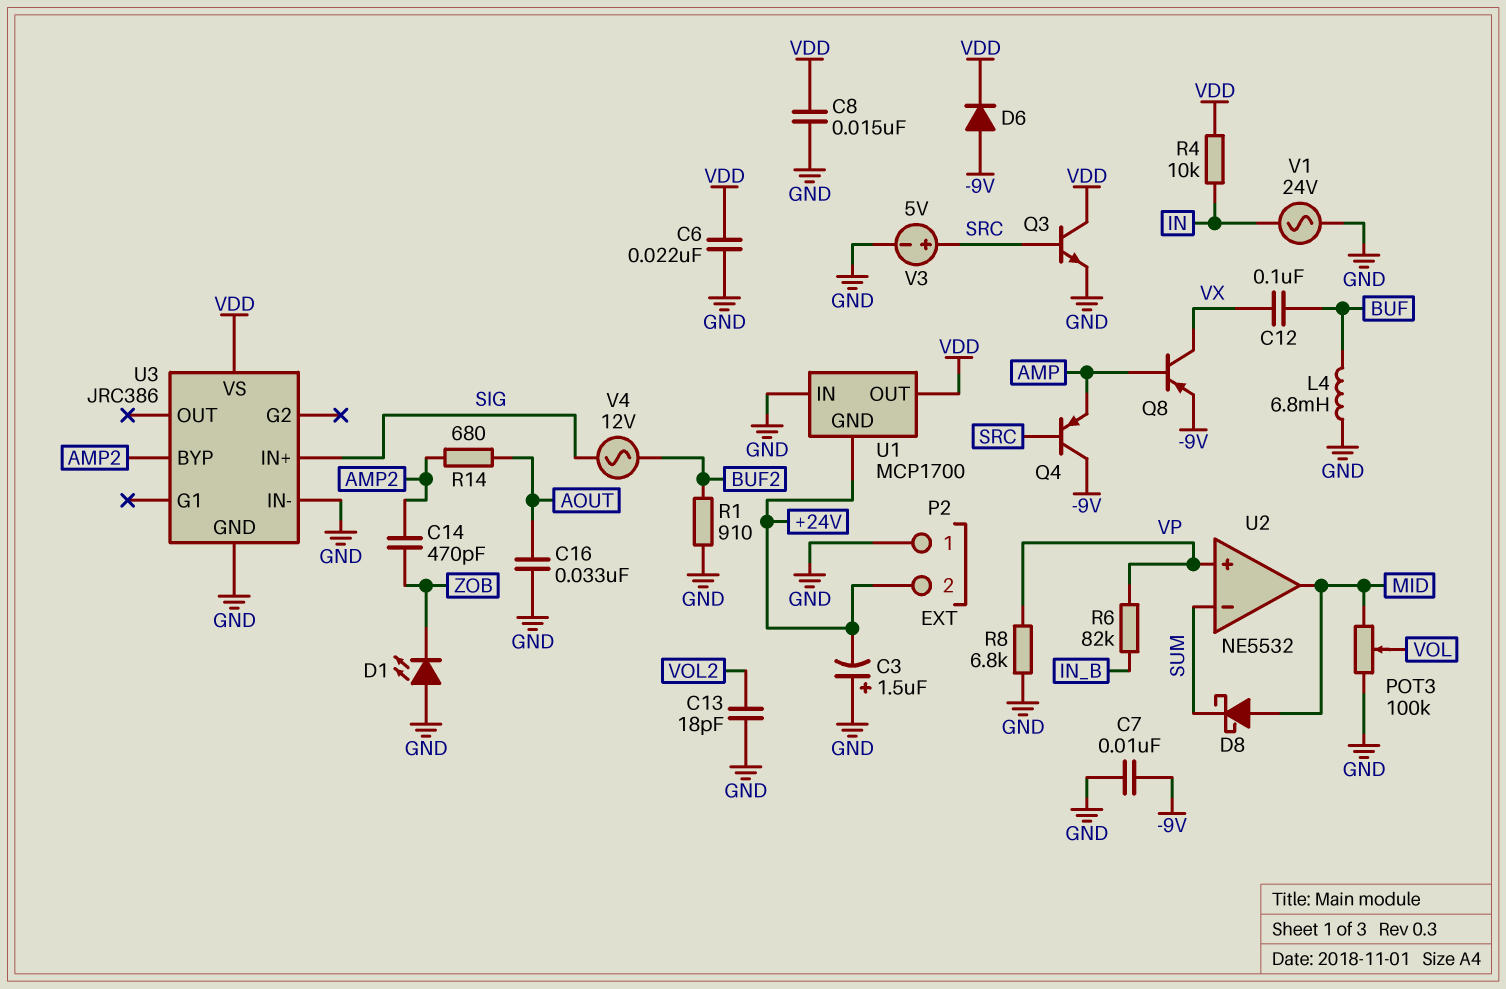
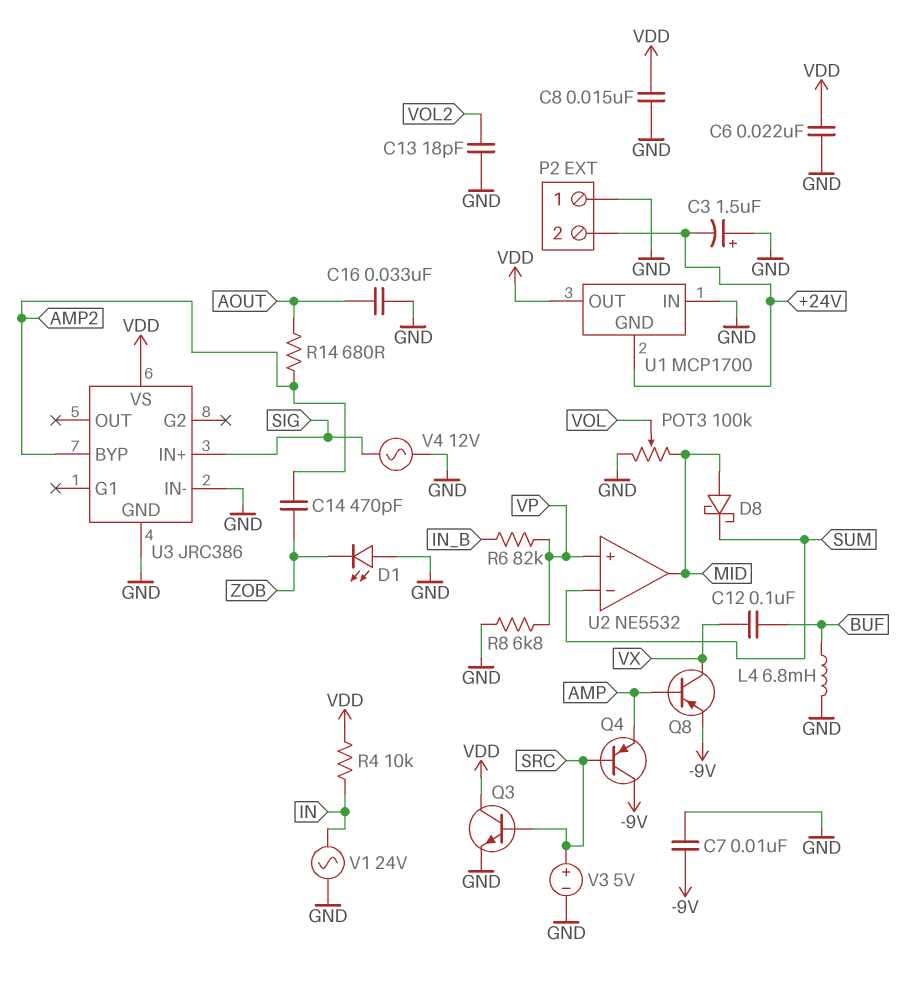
D6: diode (A -9V, K VDD) -> none
R1: 910 (BUF2, GND) -> none
V4: AC 12V (BUF2, SIG) -> AC 12V (GND, SIG)

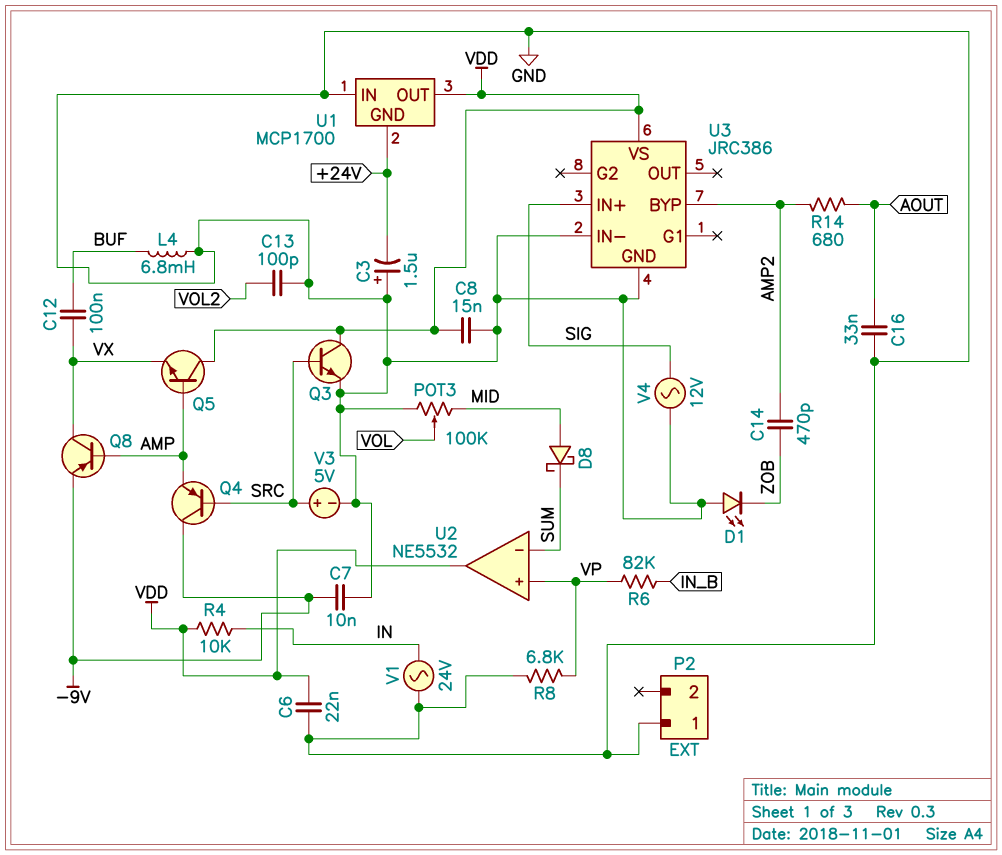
C13: 18pF (GND, VOL2) -> 100pF (GND, VOL2)
P2 pin 2: +24V -> none
Q5: none -> NPN (B AMP, C VDD, E VX)
U2 pin out: MID -> VDD

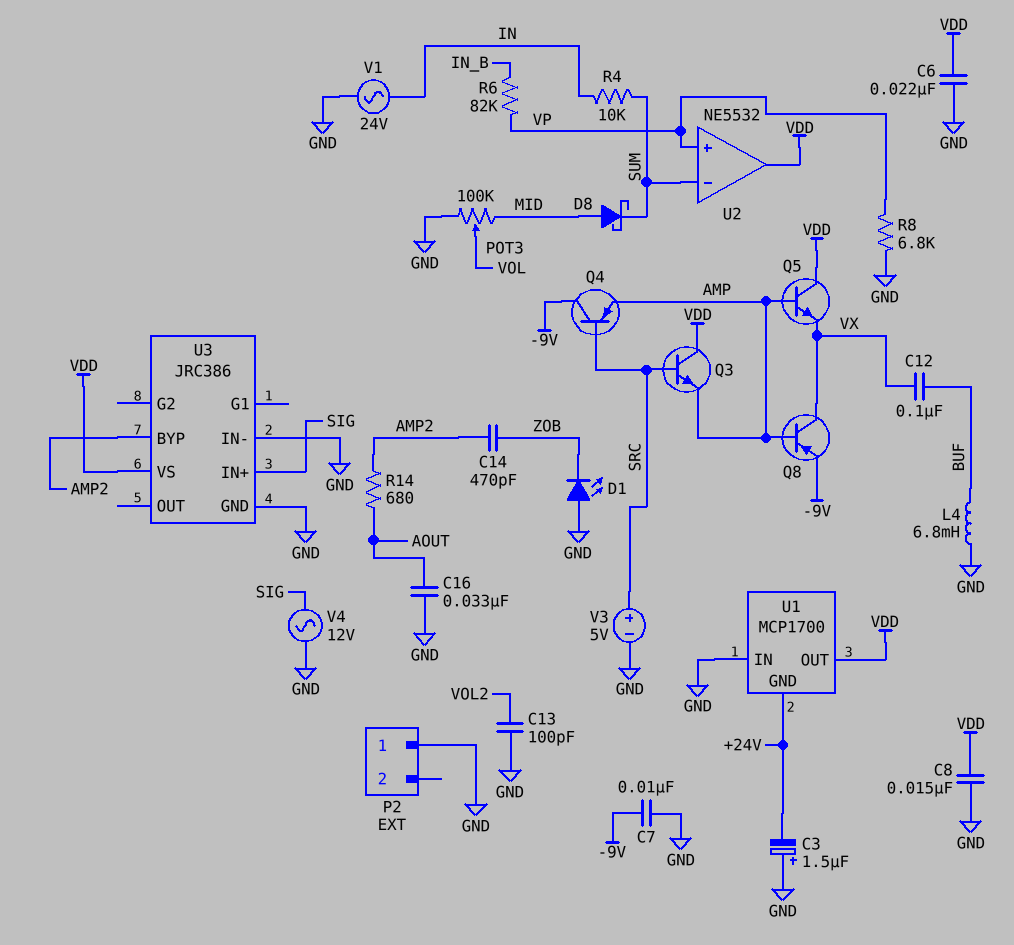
Q3: NPN (B SRC, C VDD, E GND) -> NPN (B SRC, C VDD, E AMP)
R4: 10k (IN, VDD) -> 10k (IN, SUM)

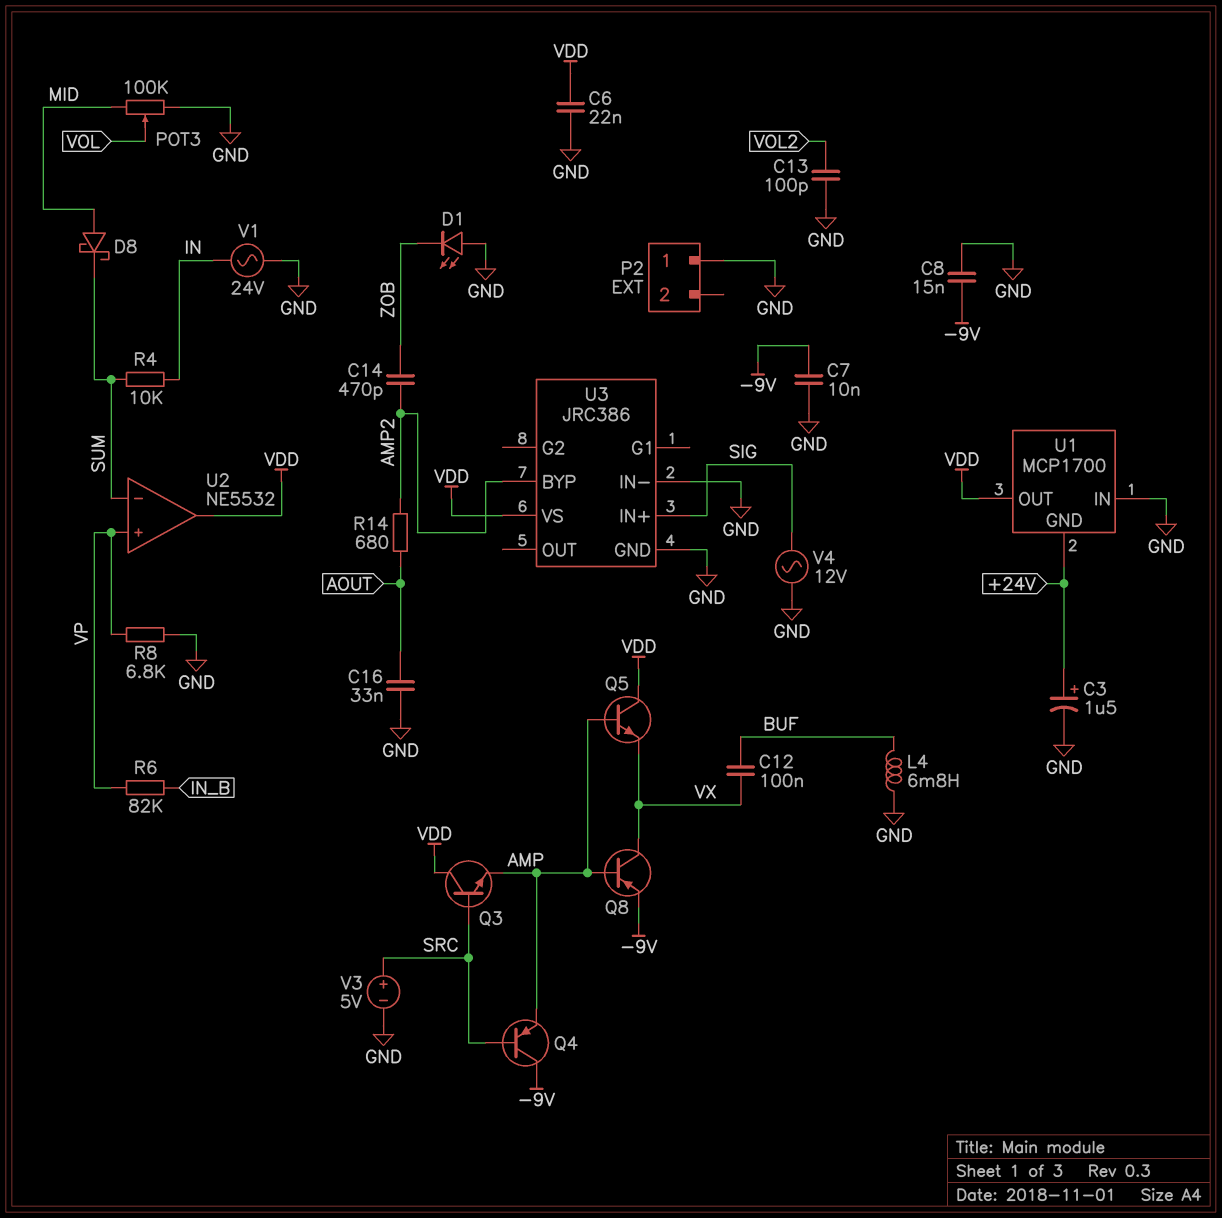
C3: 1.5uF (plus GND, minus +24V) -> 1.5uF (plus +24V, minus GND)
C8: 15nF (GND, VDD) -> 15nF (-9V, GND)

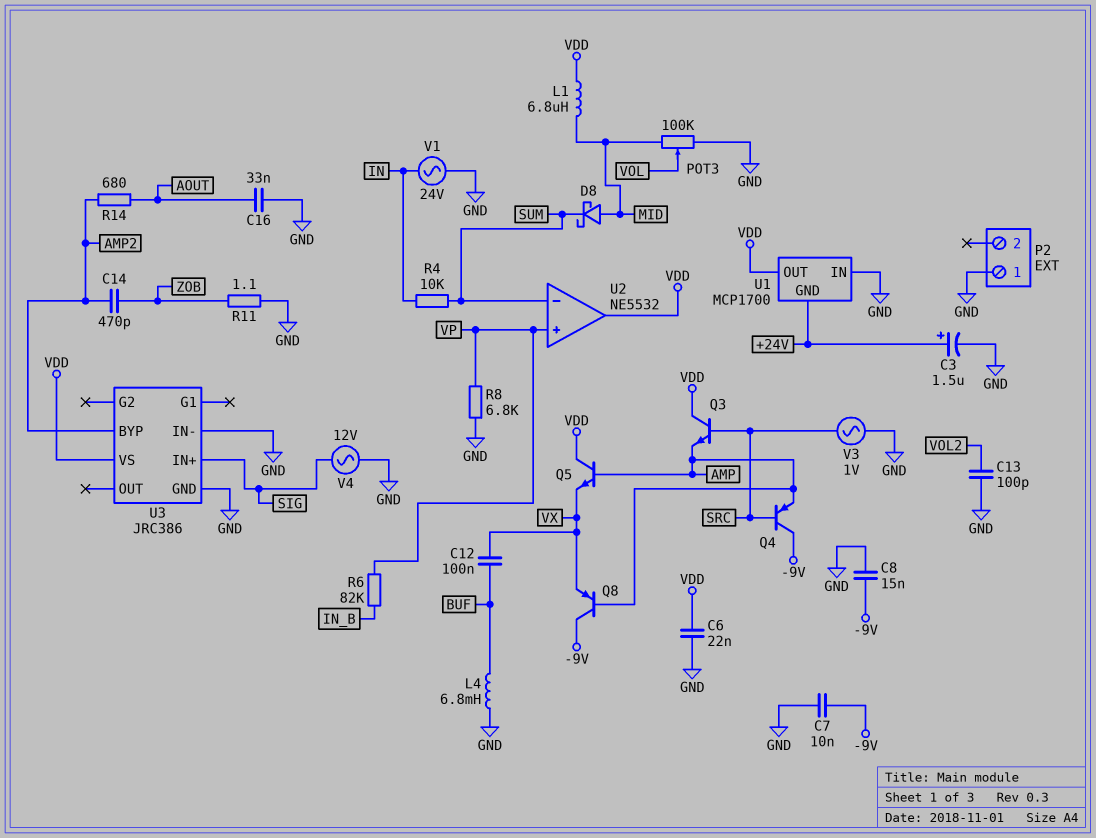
D1: LED (A GND, K ZOB) -> none
L1: none -> 6.8uH (MID, VDD)
Q8: PNP (B AMP, C VX, E -9V) -> PNP (B AMP, C -9V, E VX)
R11: none -> 1.1 (GND, ZOB)
V3: 5V (plus SRC, minus GND) -> AC 1V (GND, SRC)

